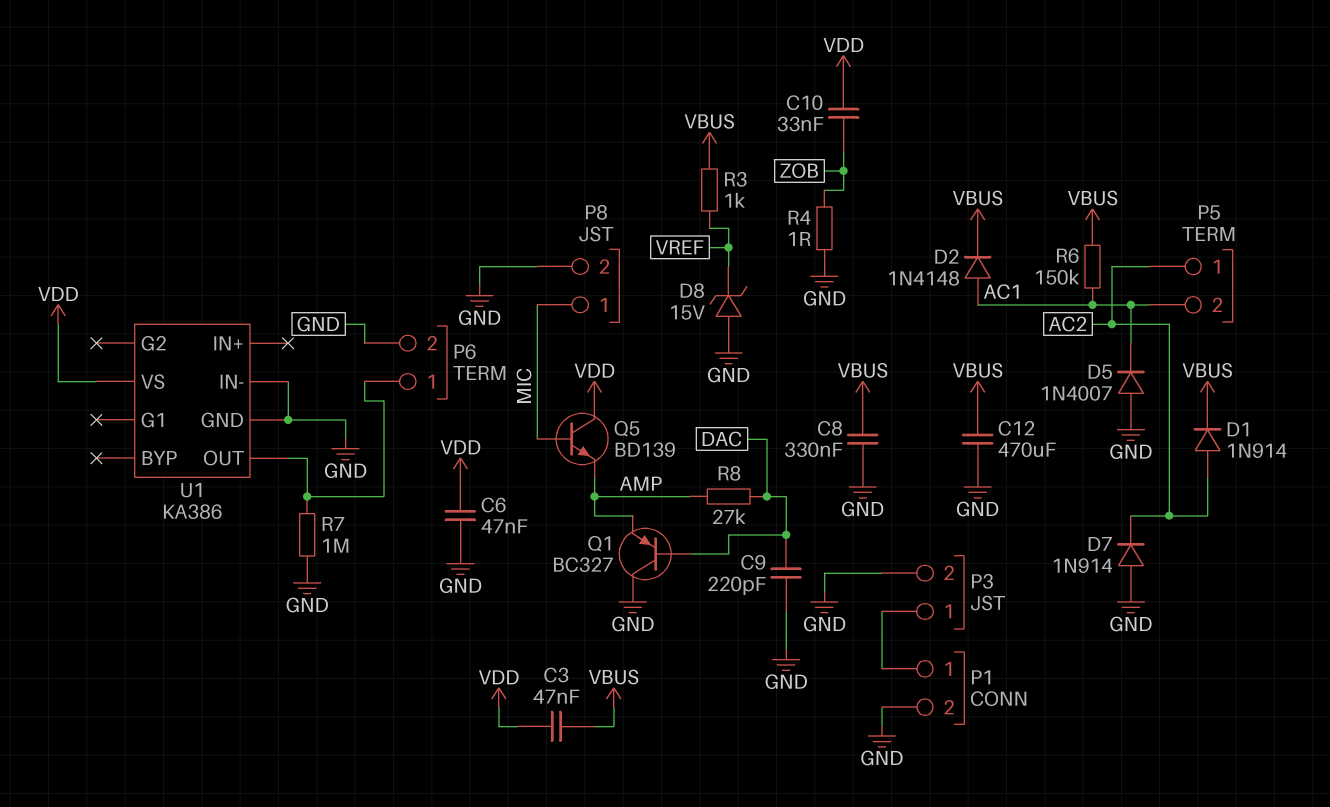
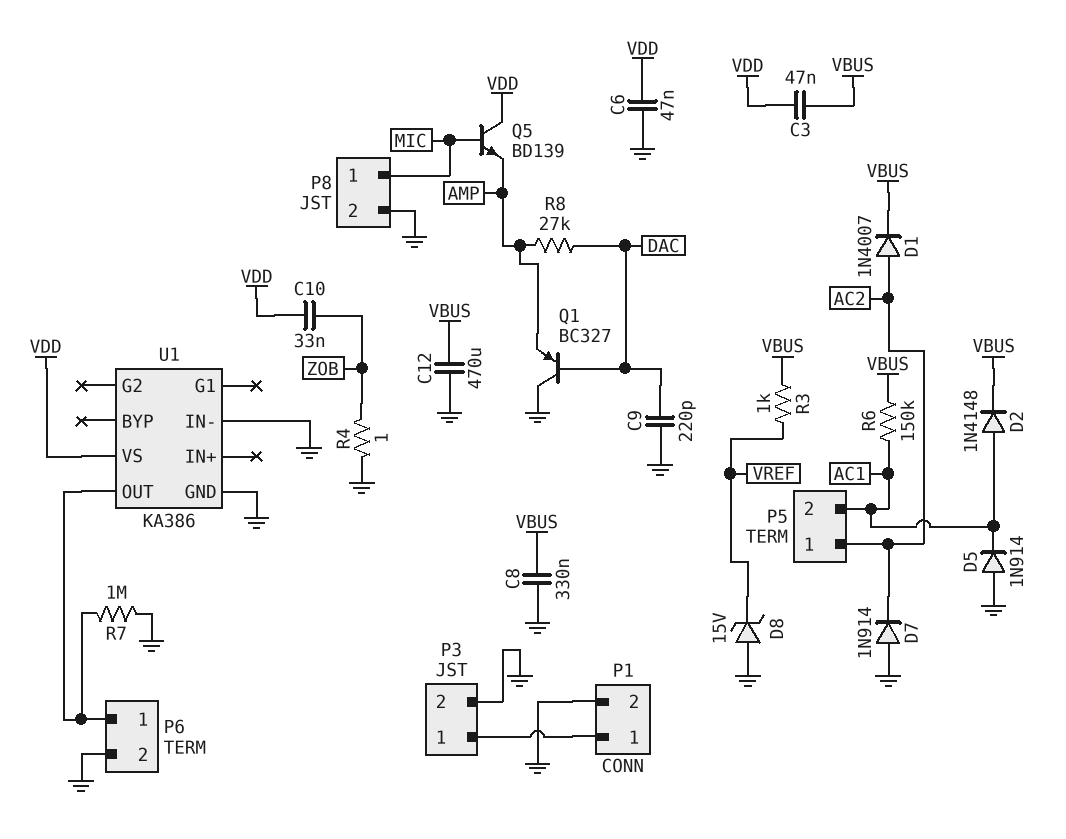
D1: diode 1N914 (A AC2, K VBUS) -> diode 1N4007 (A AC2, K VBUS)
D5: diode 1N4007 (A GND, K AC1) -> diode 1N914 (A GND, K AC1)

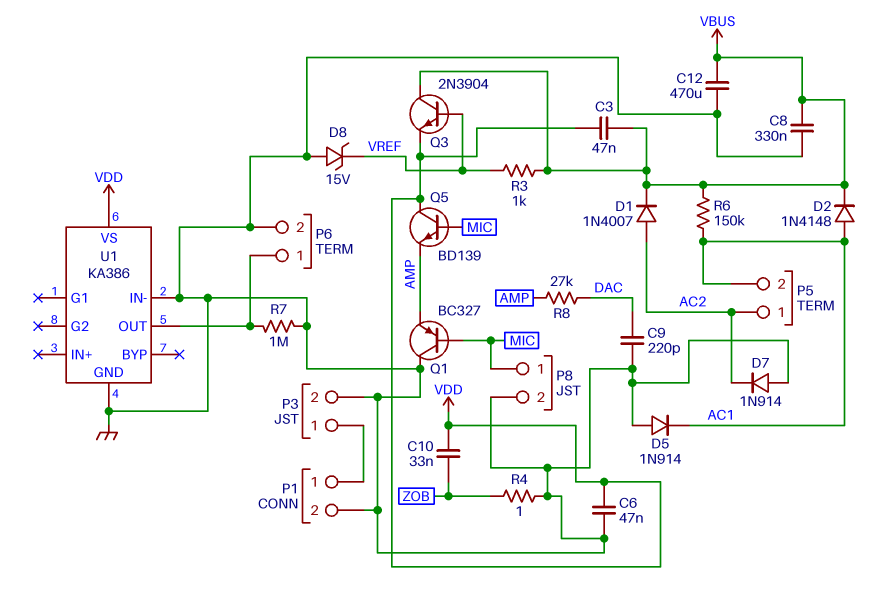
Q1: PNP BC327 (B DAC, C GND, E AMP) -> PNP BC327 (B MIC, C GND, E AMP)
Q3: none -> NPN 2N3904 (B VREF, C VBUS, E VDD)

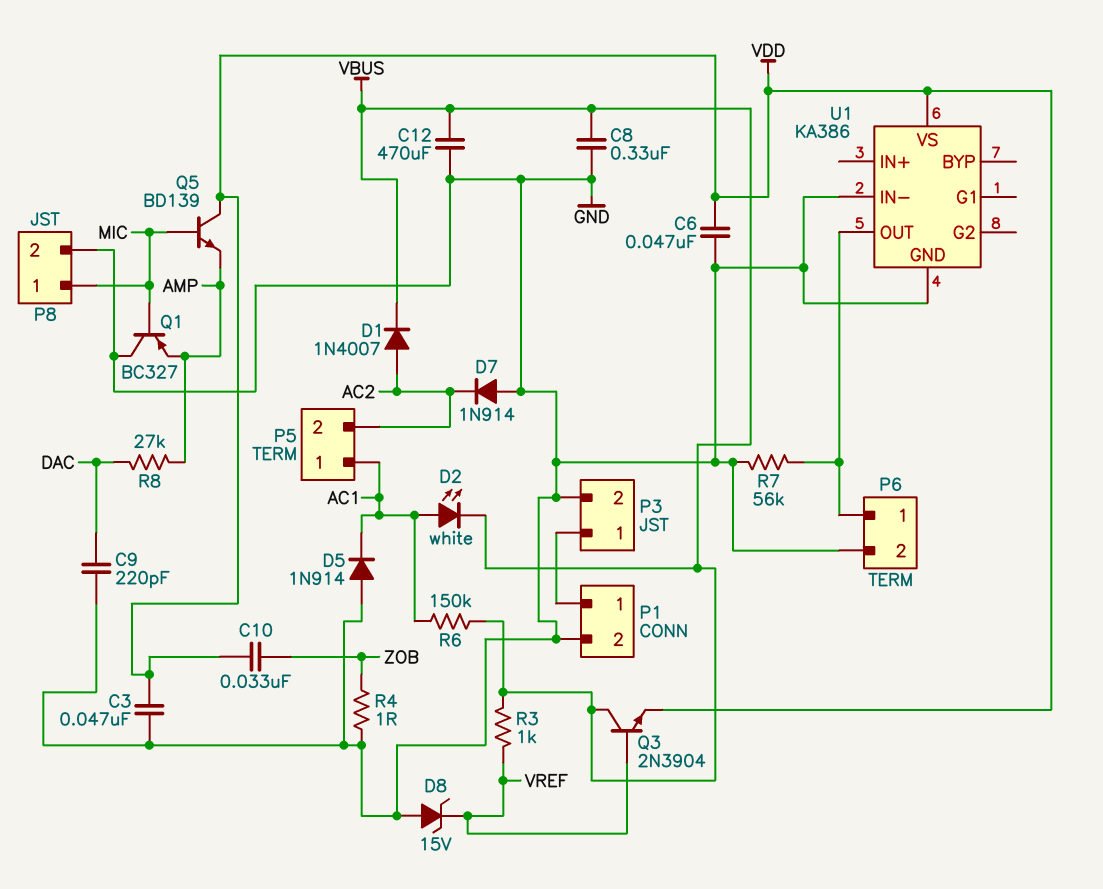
C3: 47nF (VBUS, VDD) -> 47nF (GND, VDD)
D2: diode 1N4148 (A AC1, K VBUS) -> LED white (A AC1, K VBUS)
P5 pin 1: AC2 -> AC1
P5 pin 2: AC1 -> AC2
R7: 1M (GND, P6/1) -> 56k (GND, P6/1)

